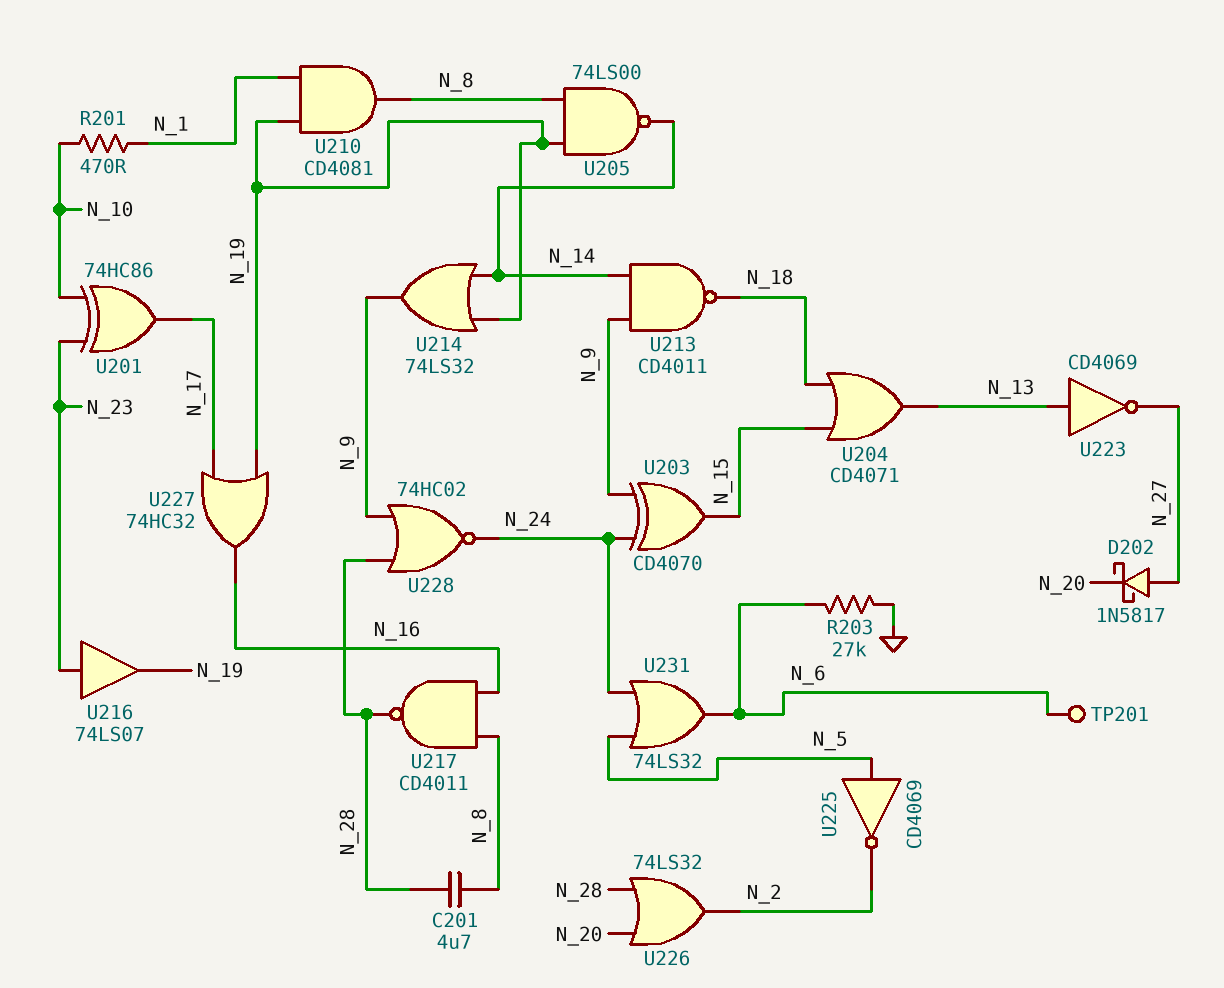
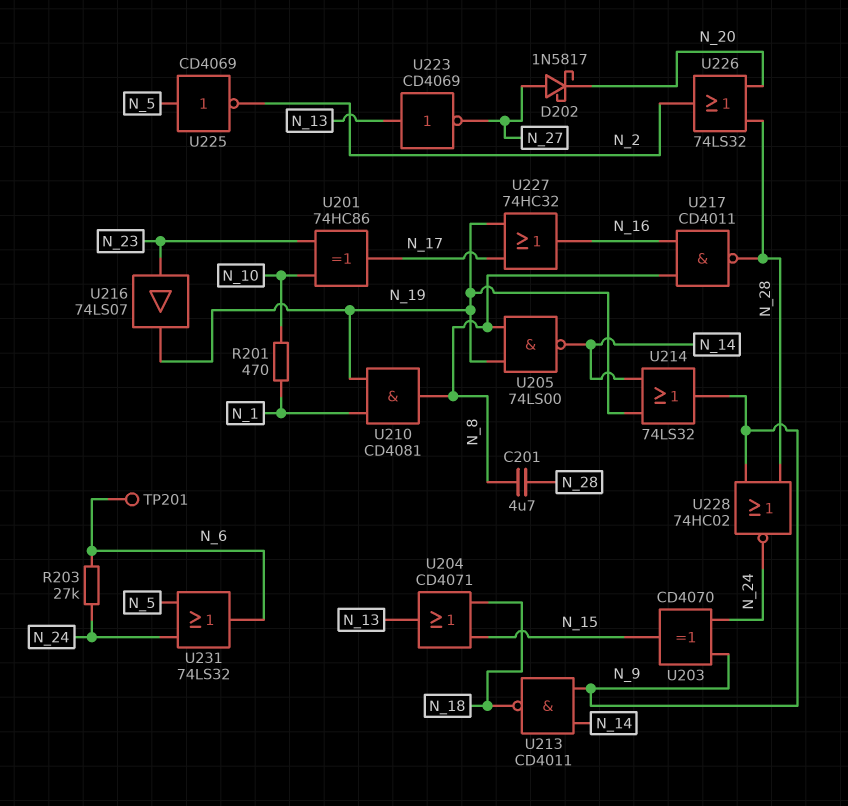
R203: 27k (GND, N_6) -> 27k (N_6, N_24)

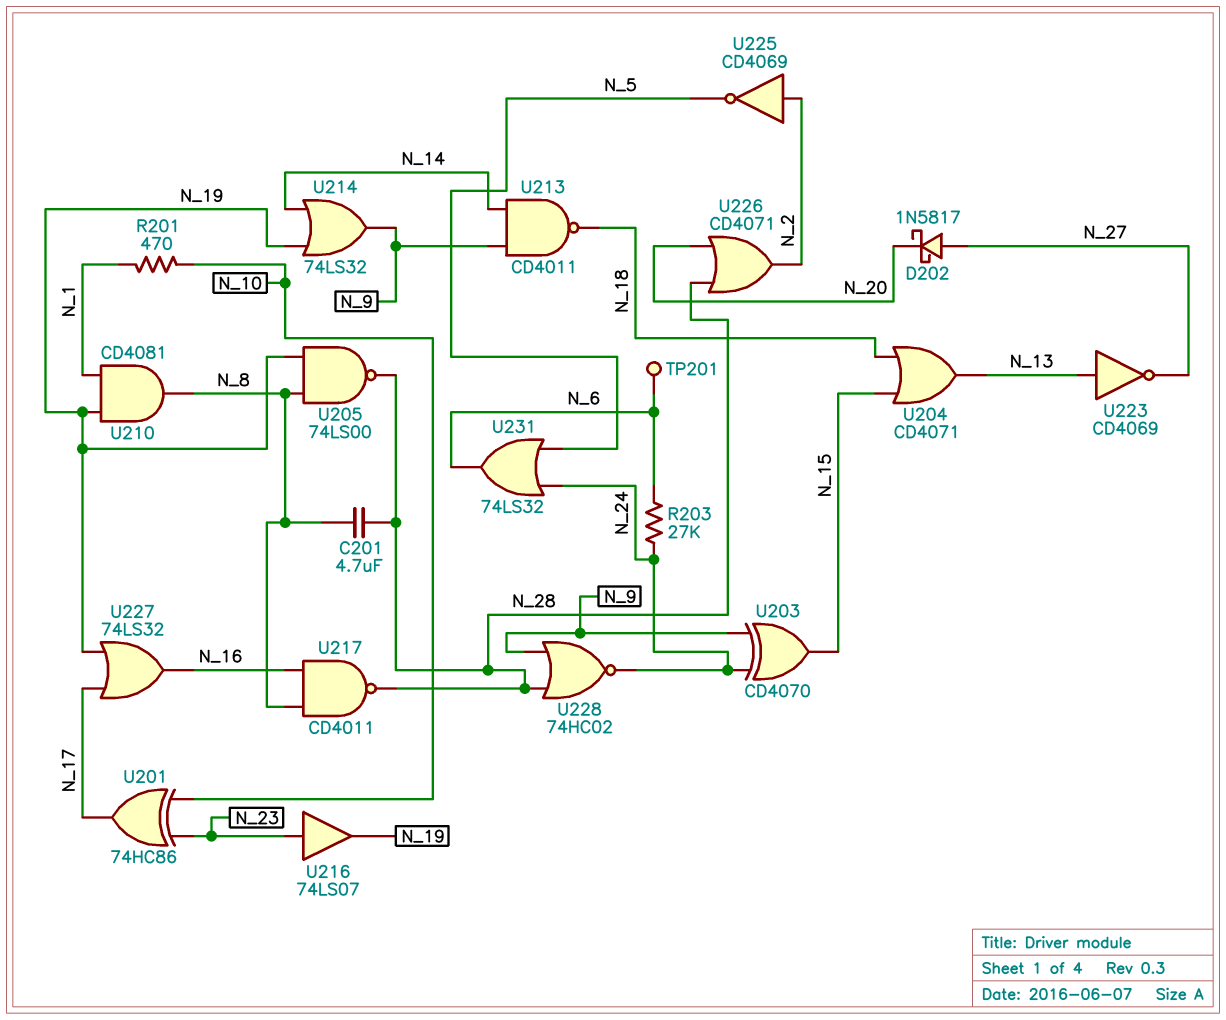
U205: NAND 74LS00 (in N_8, in N_19, out N_14) -> NAND 74LS00 (in N_8, in N_19, out N_28)
U225: NOT CD4069 (in N_5, out N_2) -> NOT CD4069 (in N_2, out N_5)
U226: OR 74LS32 (in N_20, in N_28, out N_2) -> OR CD4071 (in N_20, in N_28, out N_2)
U227: OR 74HC32 (in N_17, in N_19, out N_16) -> OR 74LS32 (in N_17, in N_19, out N_16)

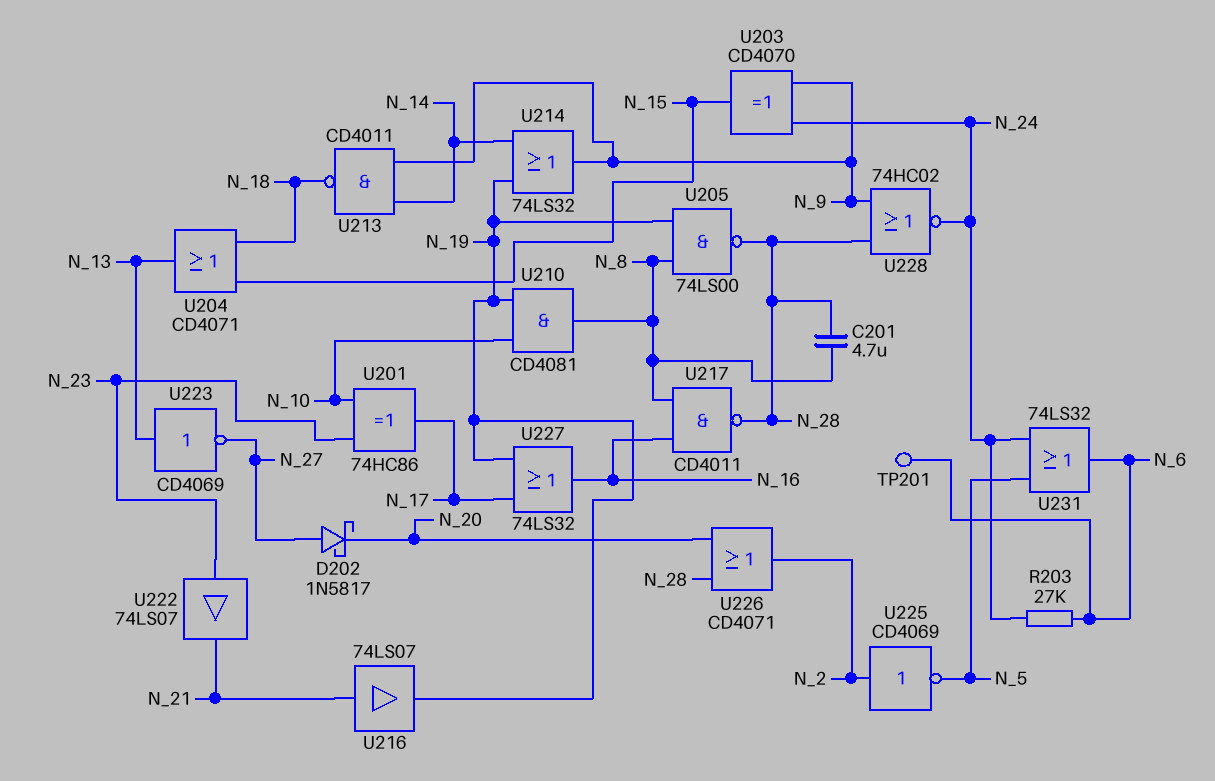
R201: 470 (N_1, N_10) -> none
U210: AND CD4081 (in N_1, in N_19, out N_8) -> AND CD4081 (in N_10, in N_19, out N_8)
U216: buffer 74LS07 (in N_23, out N_19) -> buffer 74LS07 (in N_21, out N_19)
U222: none -> buffer 74LS07 (in N_23, out N_21)

